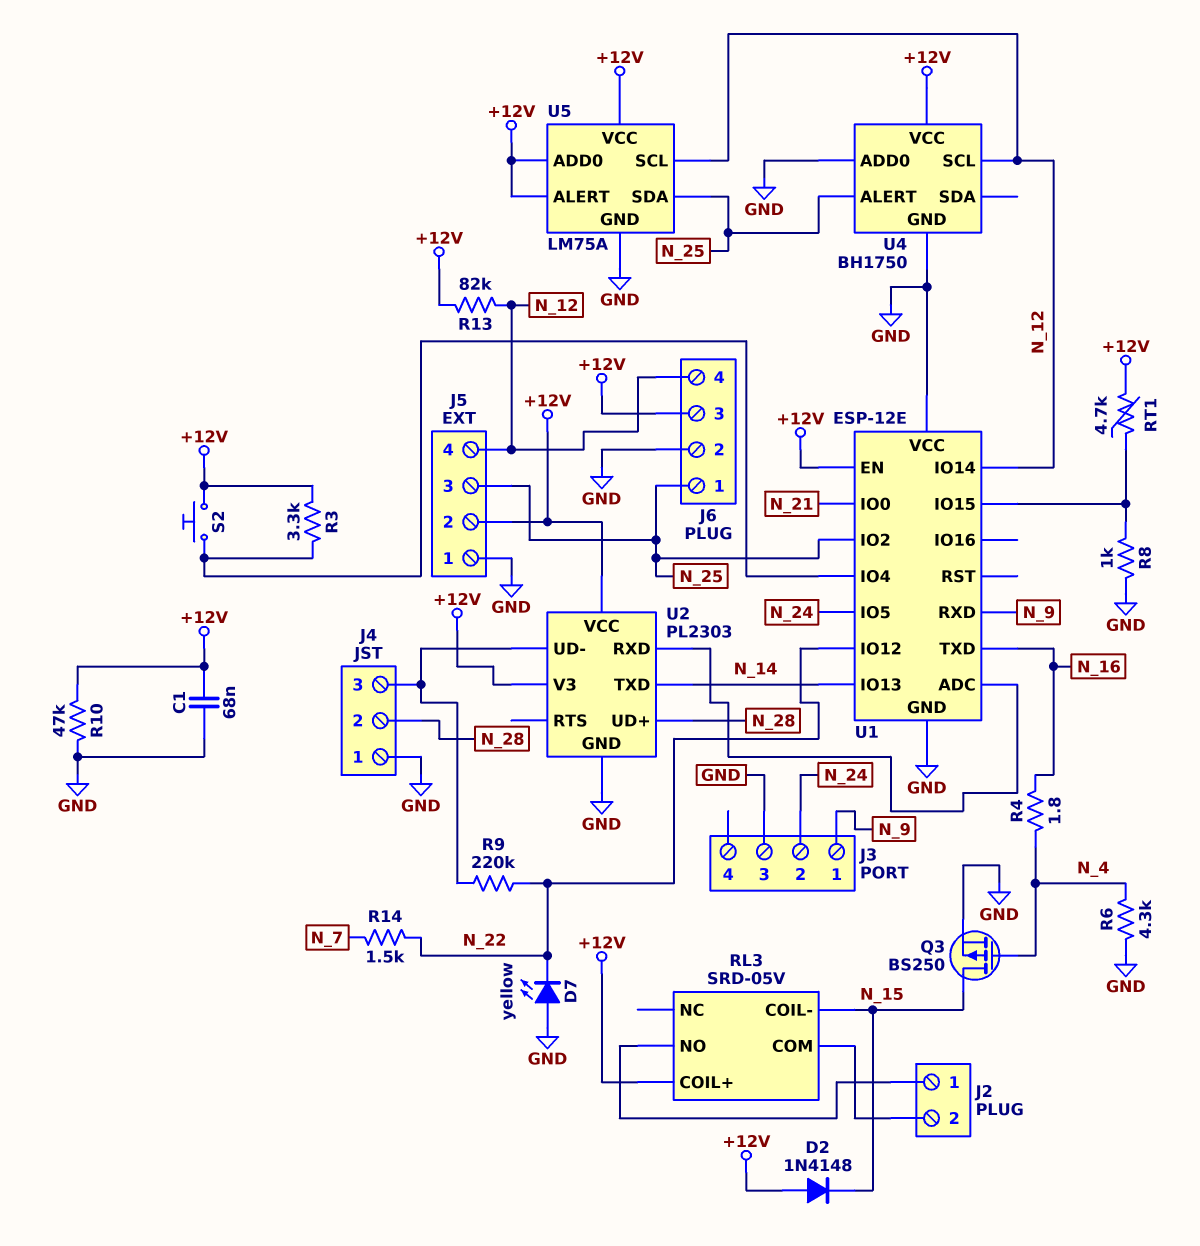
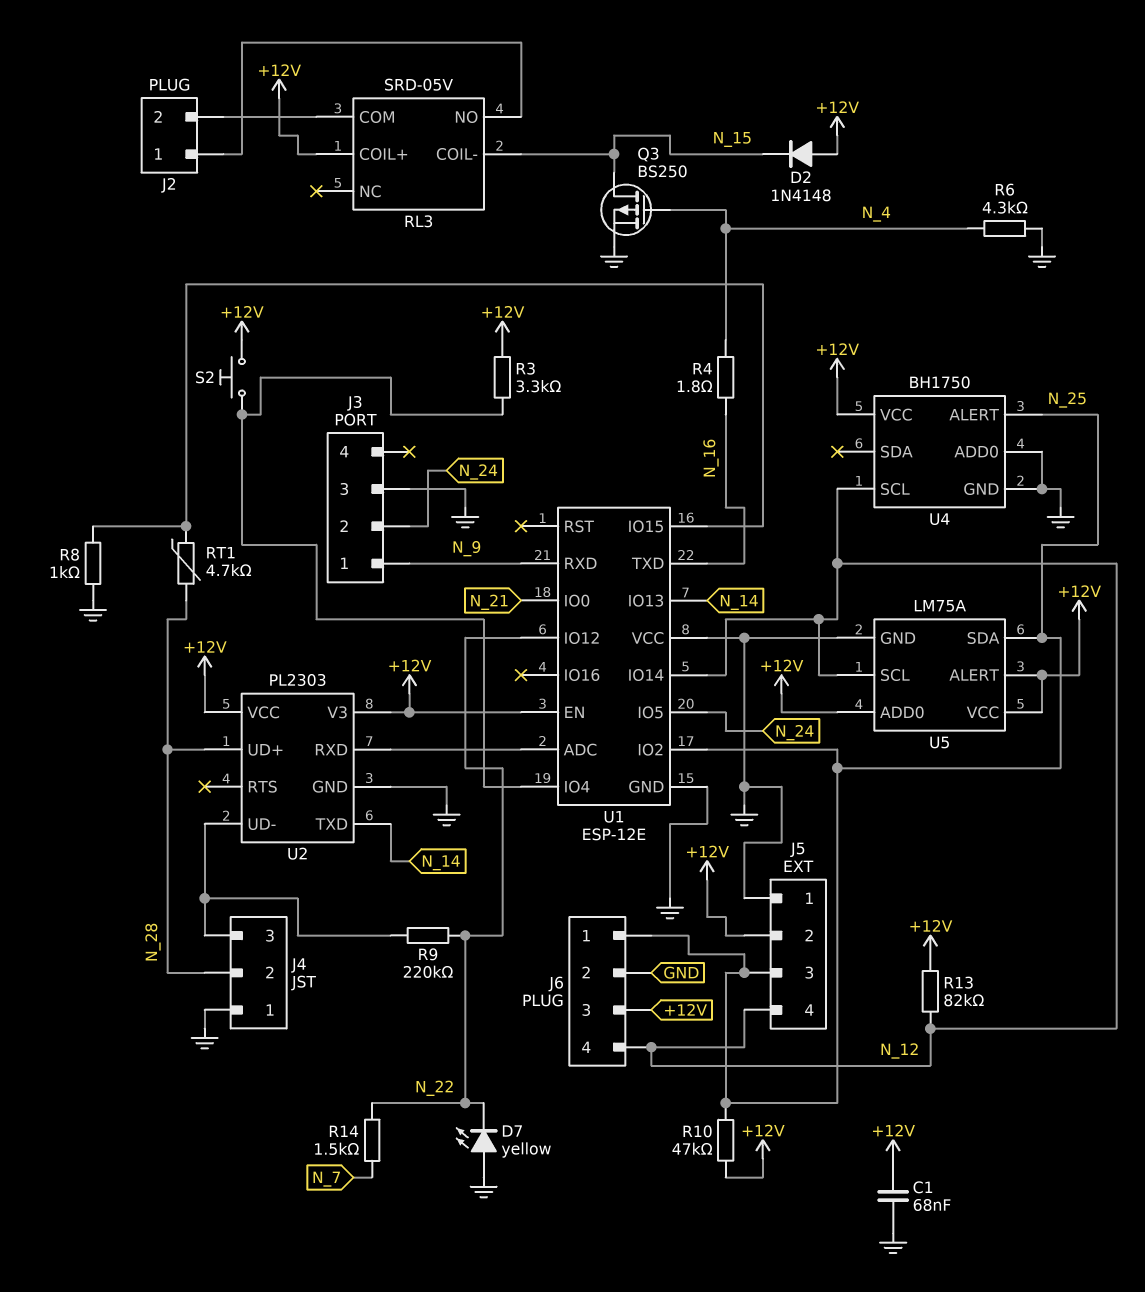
R10: 47k (+12V, GND) -> 47k (+12V, N_25)
RT1: 4.7k (+12V, U1/IO15) -> 4.7k (N_28, U1/IO15)

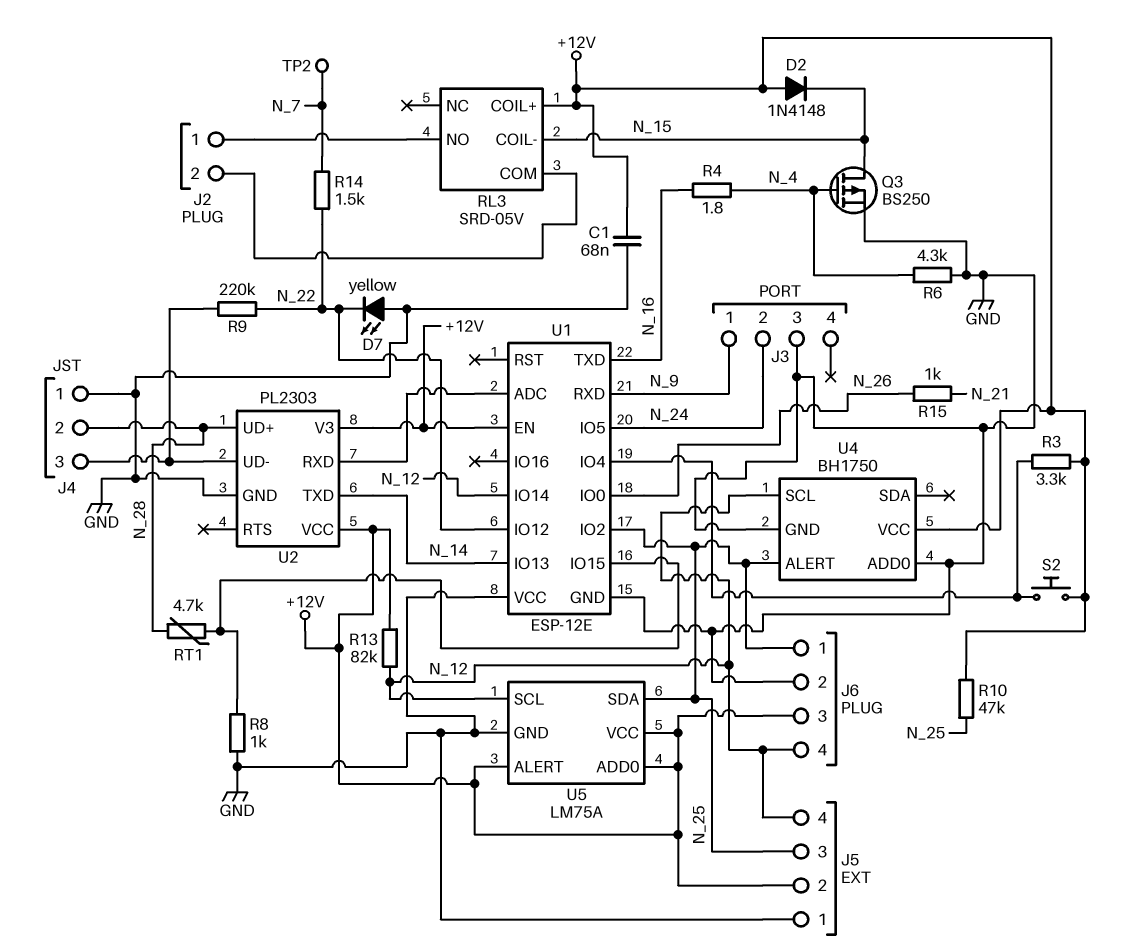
R15: none -> 1k (N_21, N_26)
TP2: none -> test point (N_7)
U1 pin IO0: N_21 -> N_26

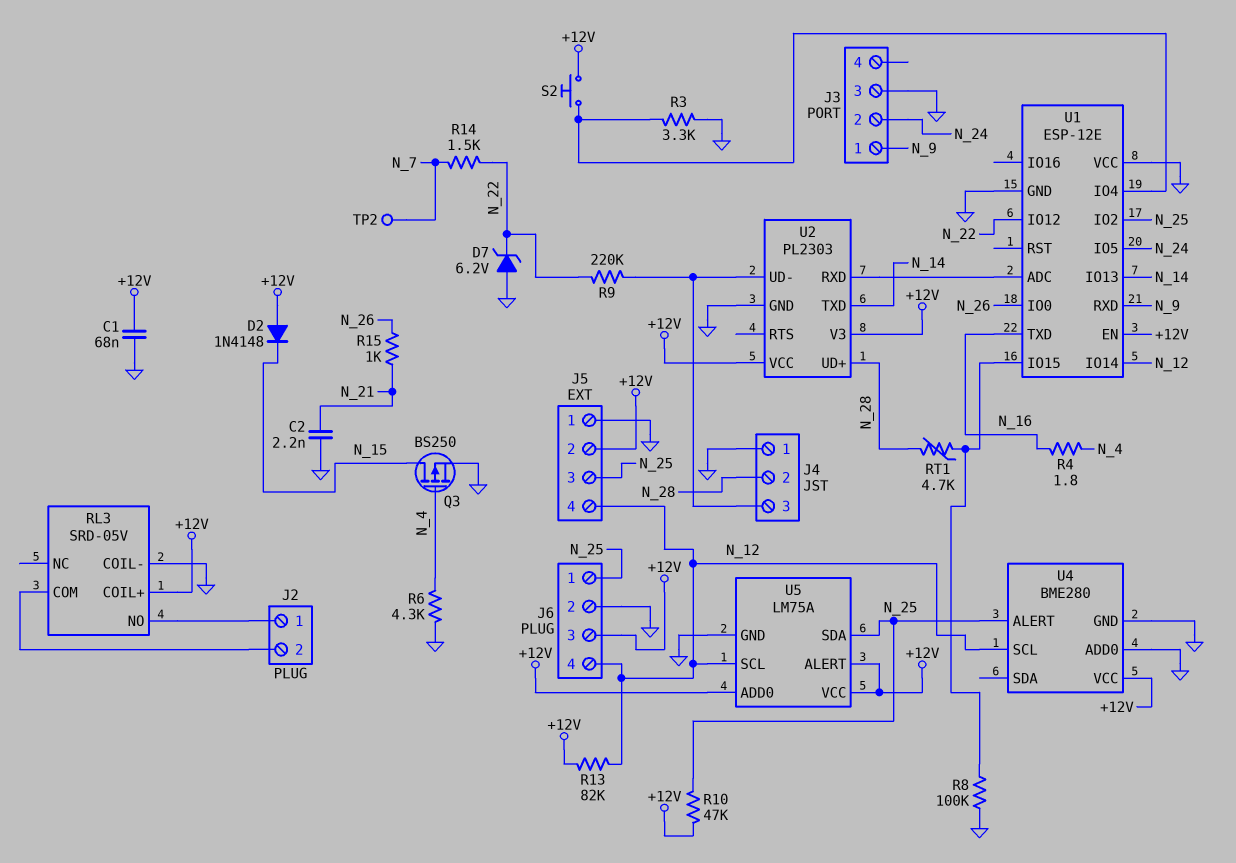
C2: none -> 2.2nF (GND, N_21)
D7: LED yellow (A GND, K N_22) -> zener 6.2V (A GND, K N_22)
R3: 3.3k (+12V, U1/IO4) -> 3.3k (GND, U1/IO4)
R8: 1k (GND, U1/IO15) -> 100k (GND, U1/IO15)
RL3 pin COIL-: N_15 -> GND
U4: BH1750 -> BME280

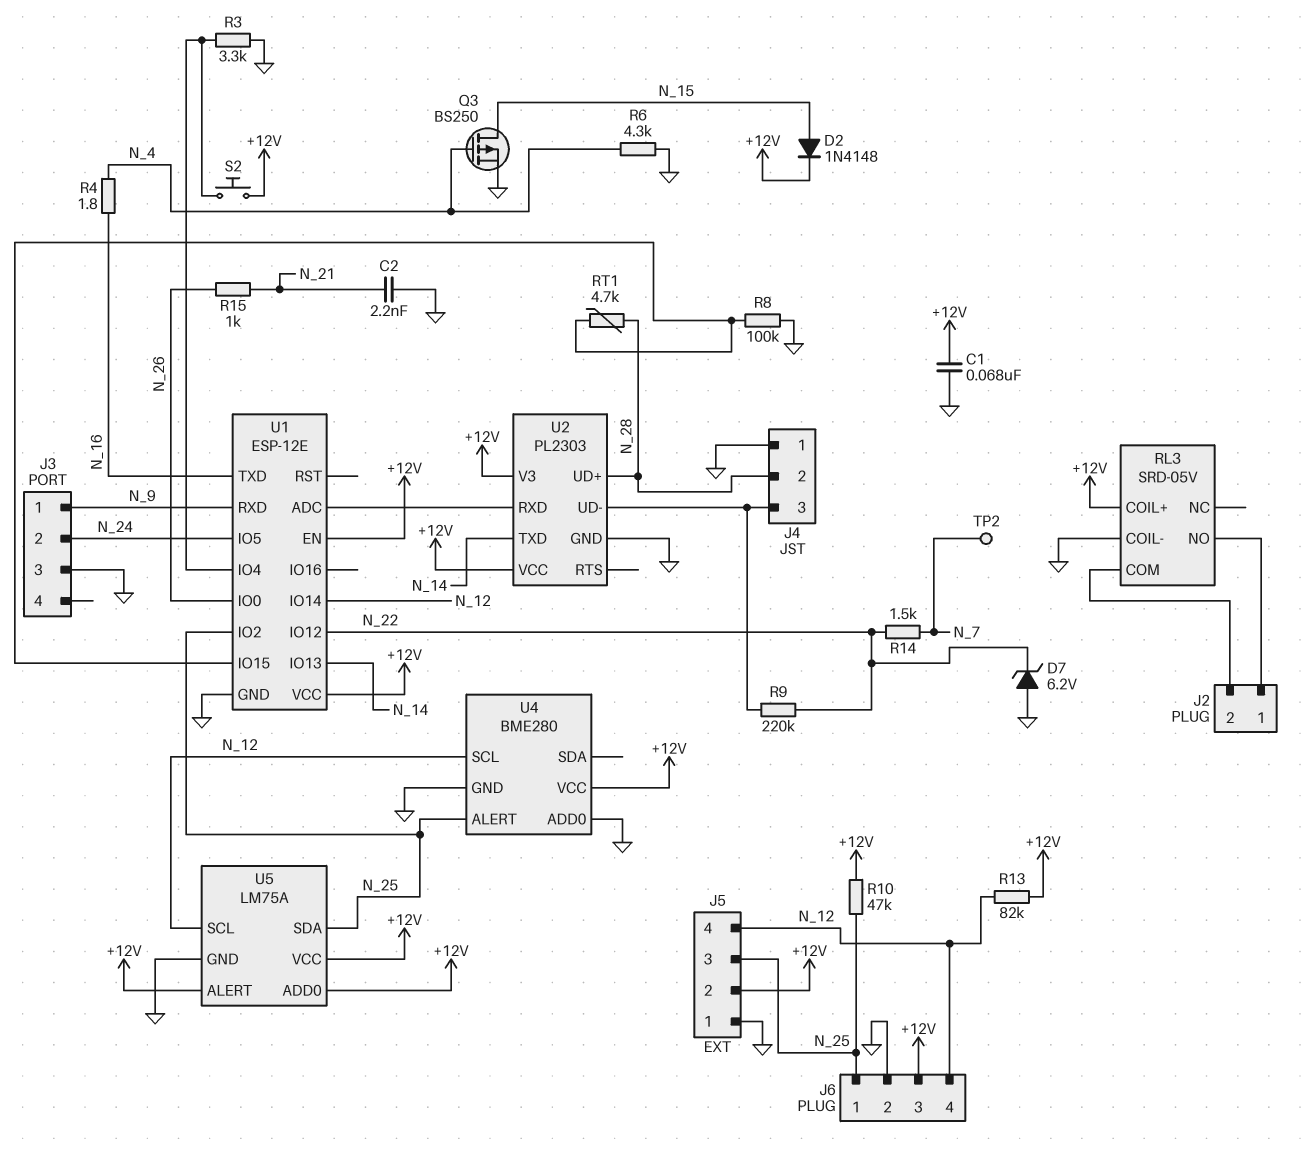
D2: diode 1N4148 (A +12V, K N_15) -> diode 1N4148 (A N_15, K +12V)
U1 pin VCC: GND -> +12V

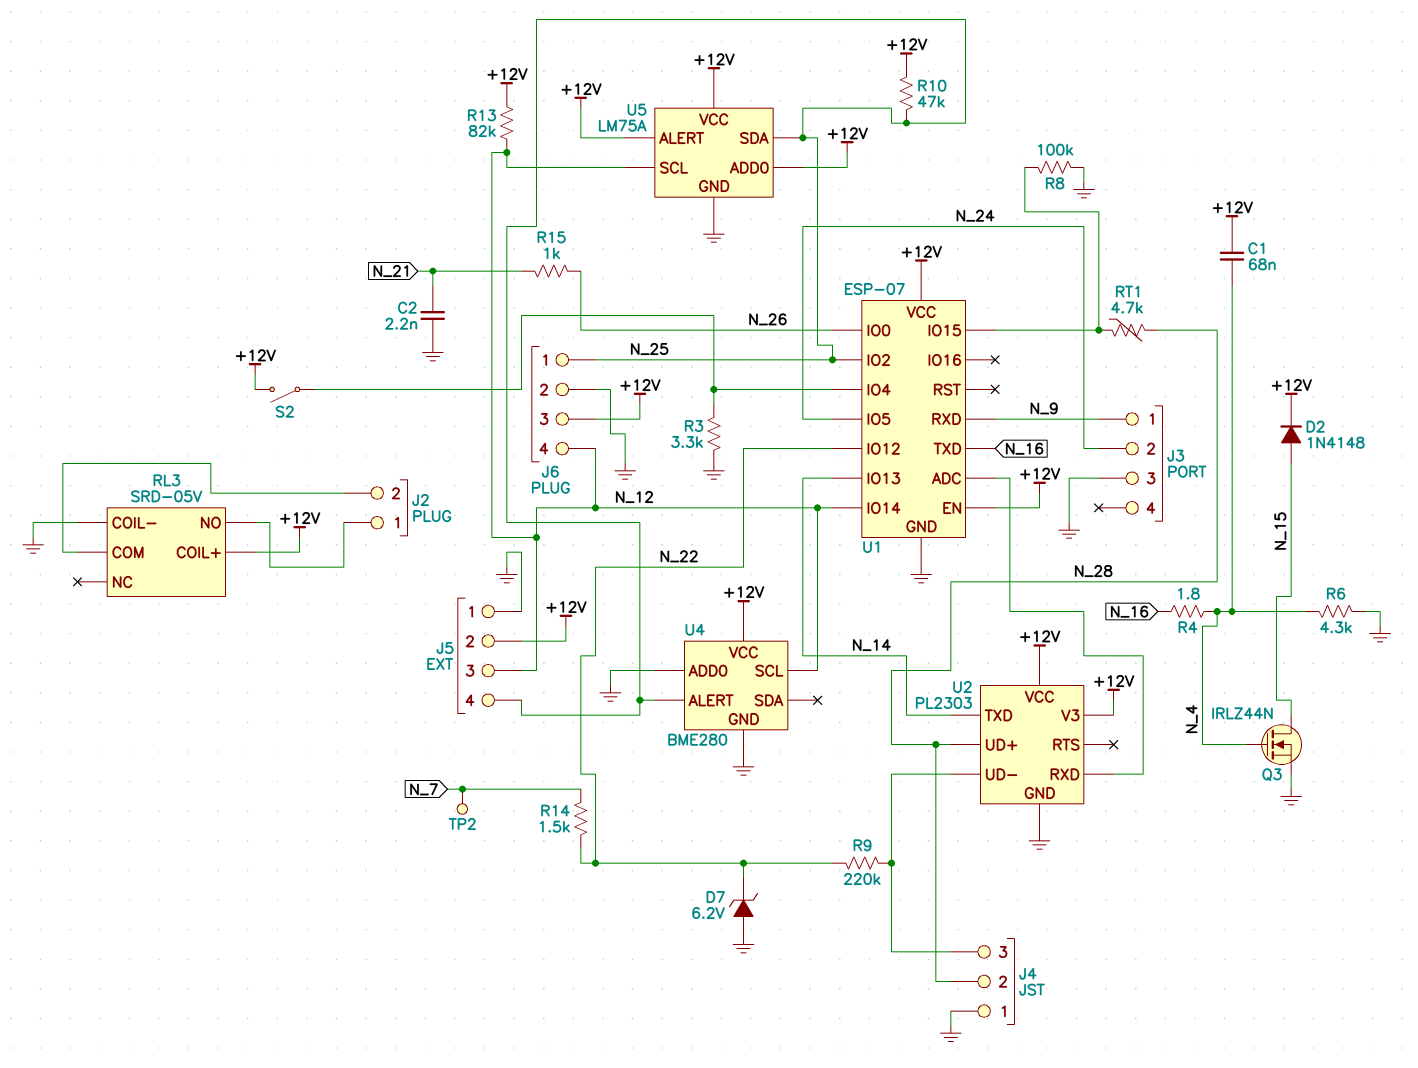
C1: 68nF (+12V, GND) -> 68nF (+12V, N_4)
J5 pin 3: N_25 -> N_12
J5 pin 4: N_12 -> N_25
Q3: PMOS BS250 (G N_4, D N_15, S GND) -> NMOS IRLZ44N (G N_4, D N_15, S GND)
S2: button (+12V, U1/IO4) -> switch (+12V, U1/IO4)
U1: ESP-12E -> ESP-07

